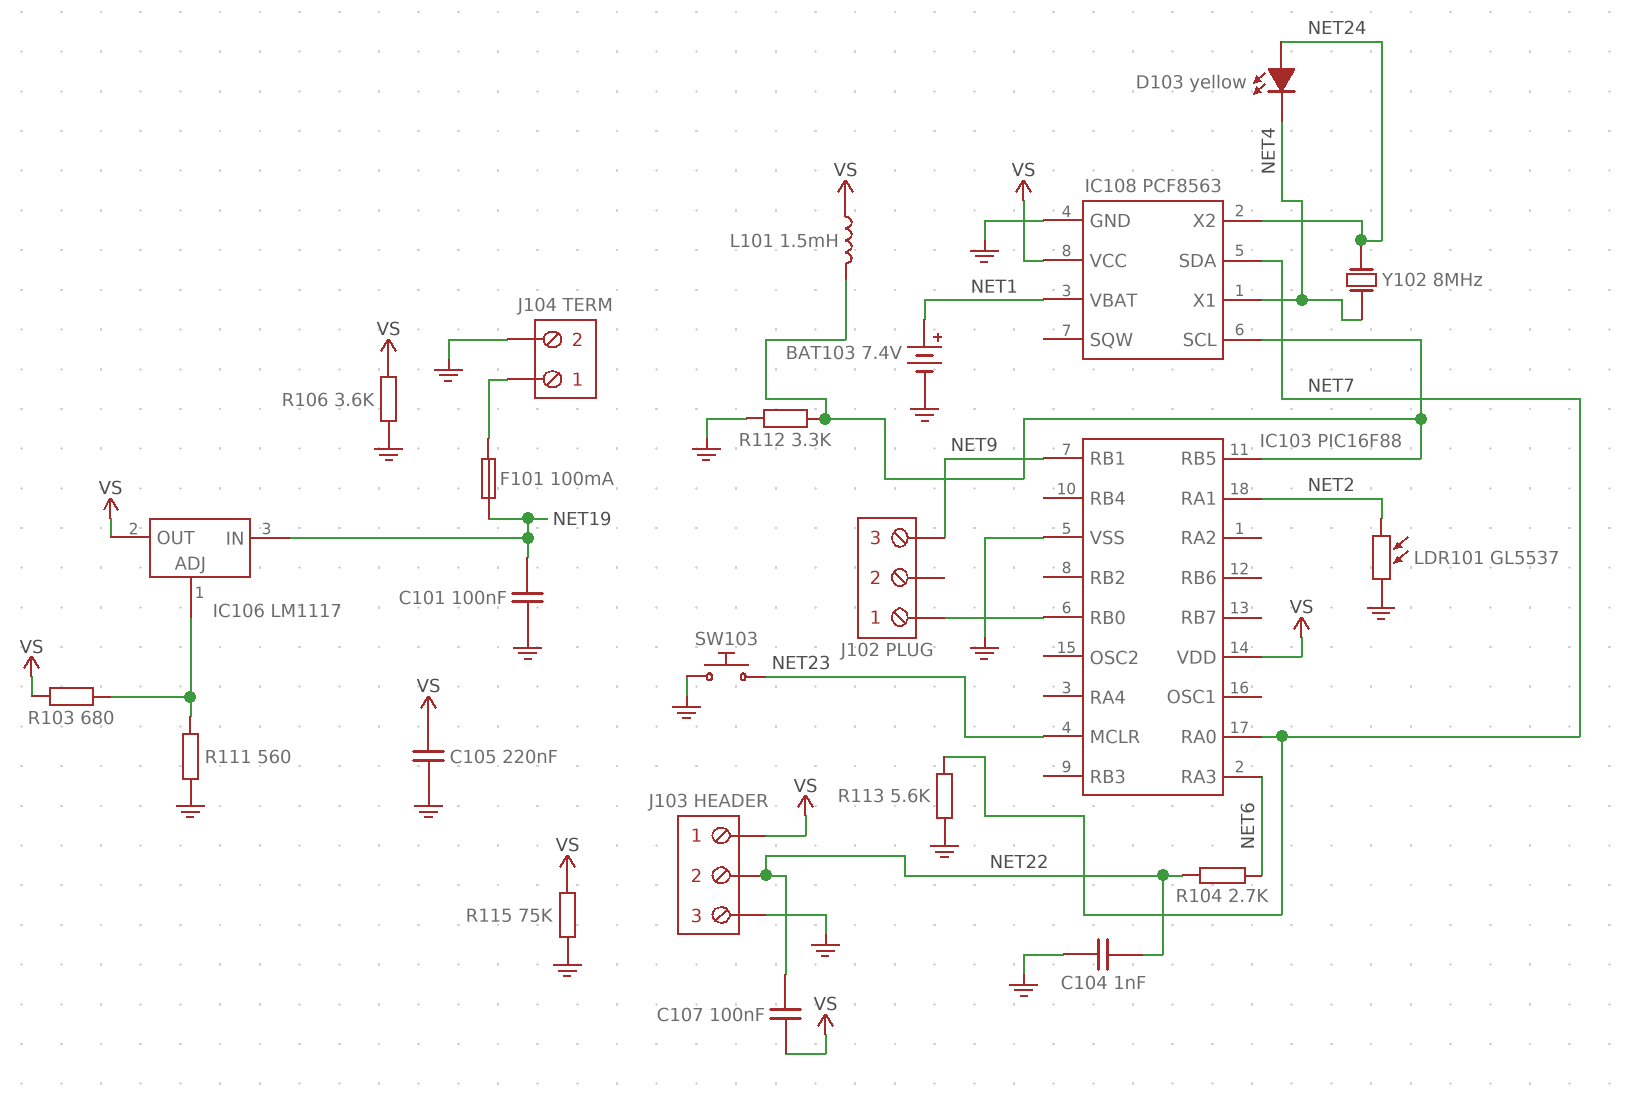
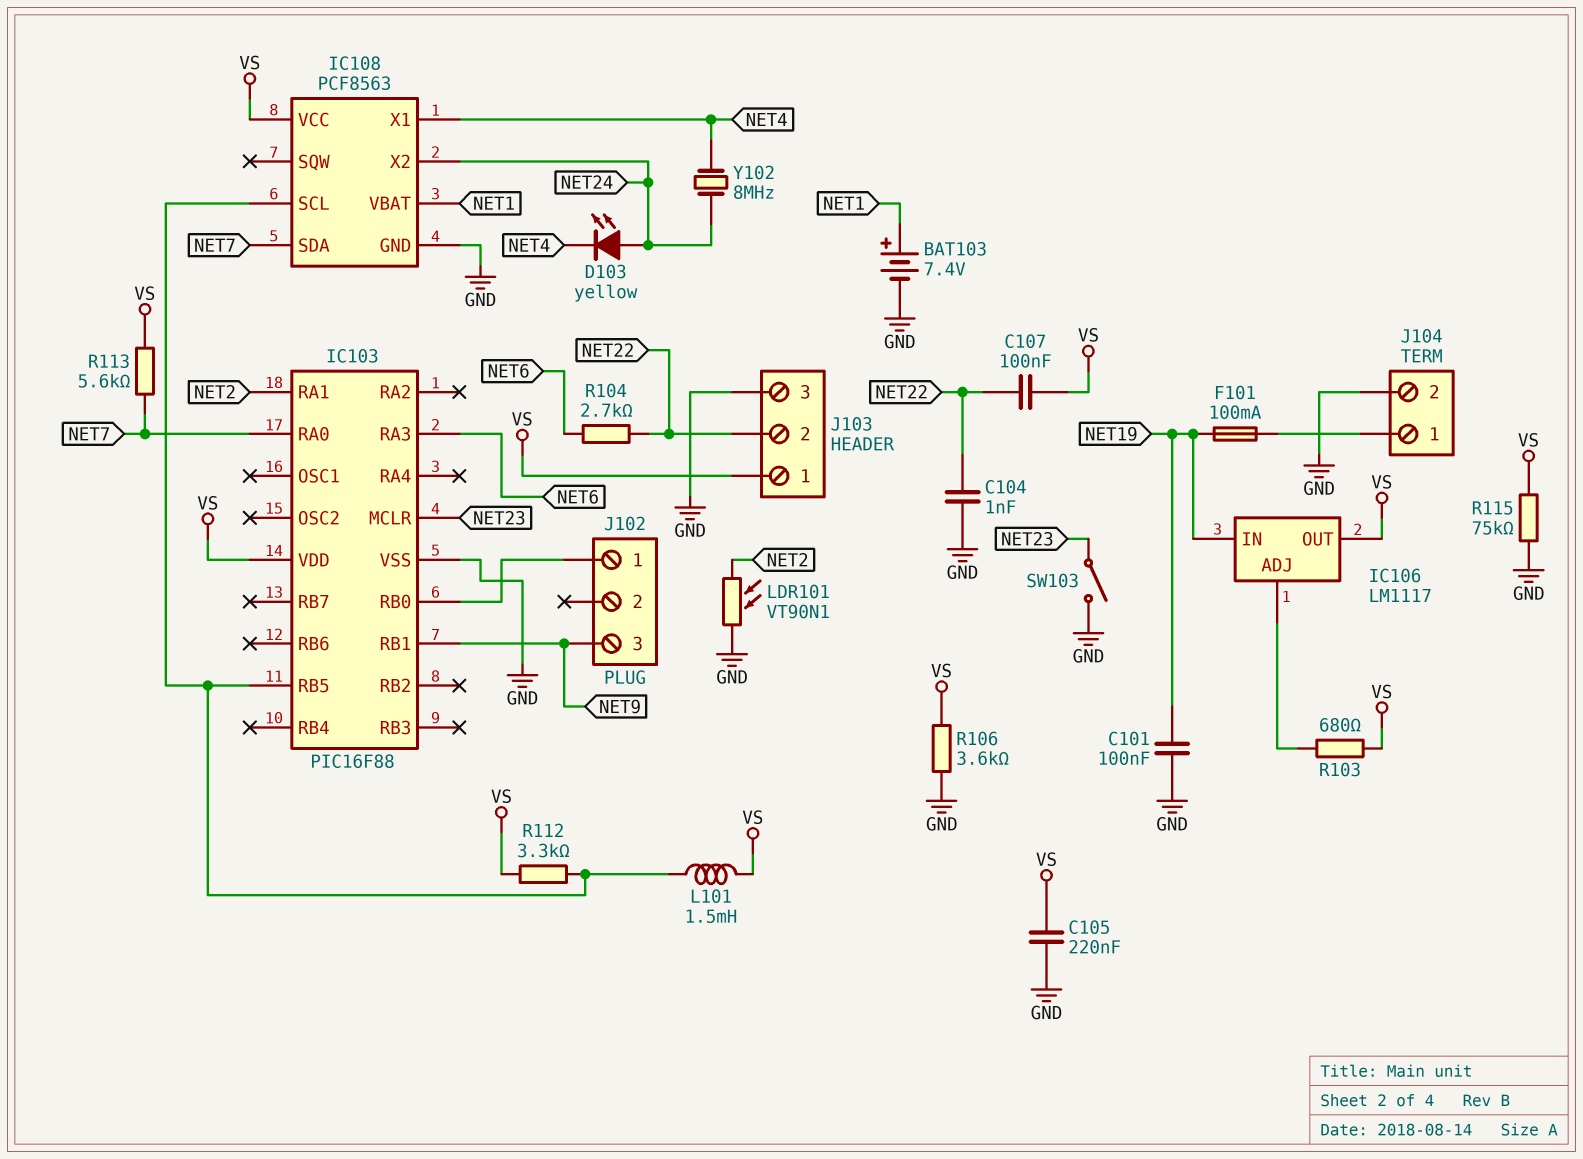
LDR101: GL5537 (GND, NET2) -> VT90N1 (GND, NET2)
R111: 560 (GND, IC106/ADJ) -> none
R112: 3.3k (GND, IC103/RB5) -> 3.3k (IC103/RB5, VS)
R113: 5.6k (GND, NET7) -> 5.6k (NET7, VS)
SW103: button (GND, NET23) -> switch (GND, NET23)

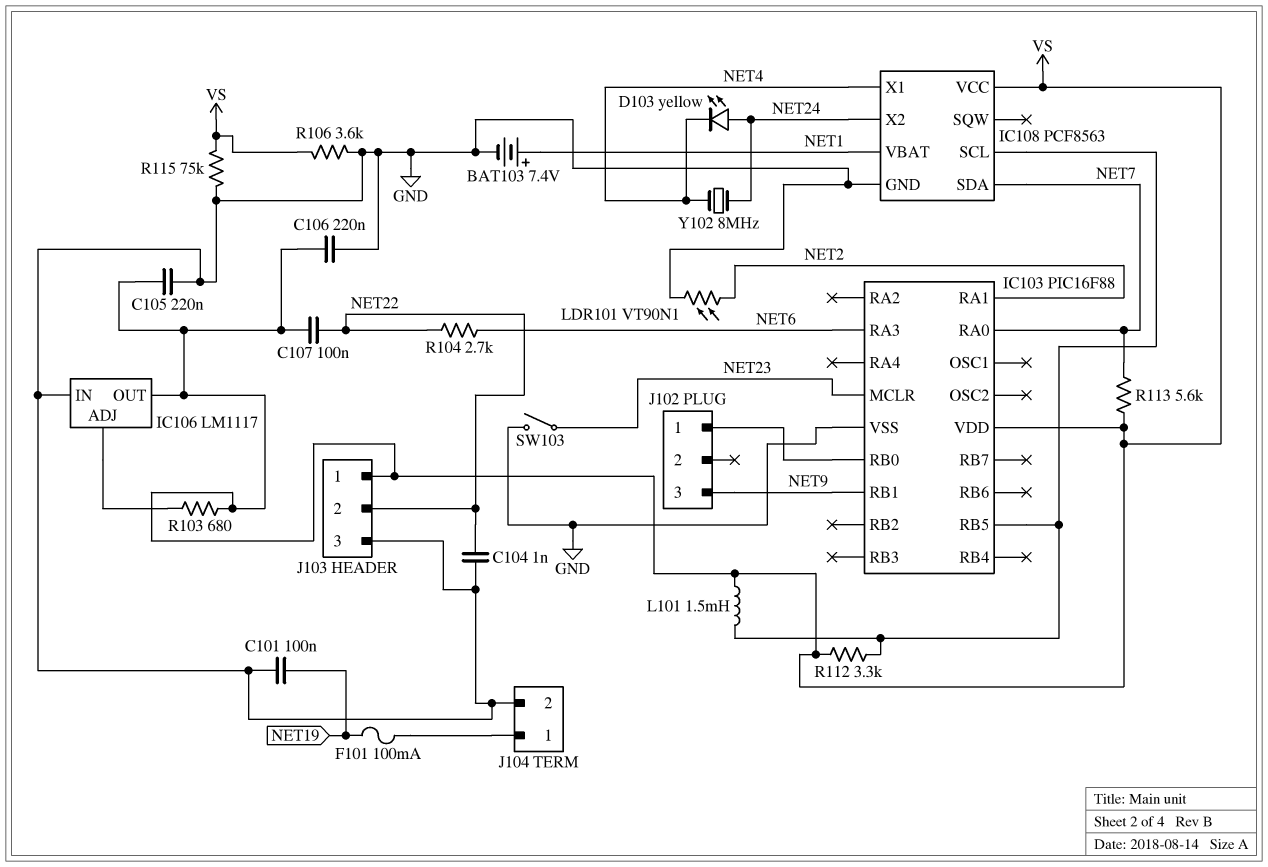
C106: none -> 220nF (GND, VS)
IC106 pin IN: NET19 -> GND

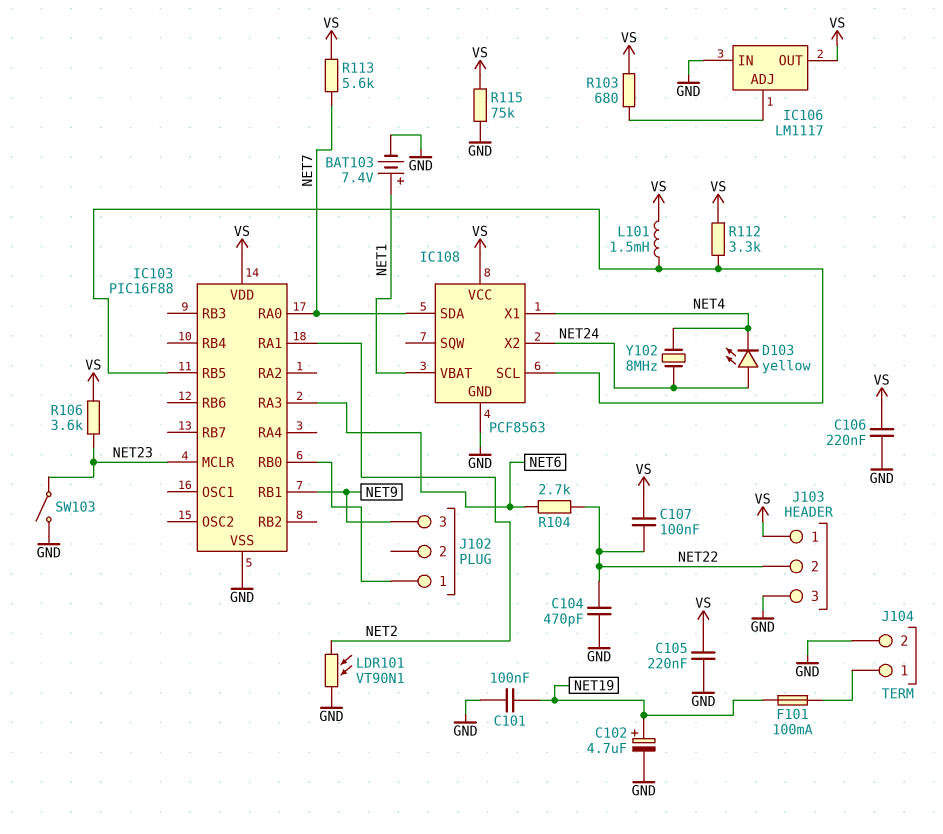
C102: none -> 4.7uF (plus NET19, minus GND)
C104: 1nF (GND, NET22) -> 470pF (GND, NET22)
R106: 3.6k (GND, VS) -> 3.6k (NET23, VS)

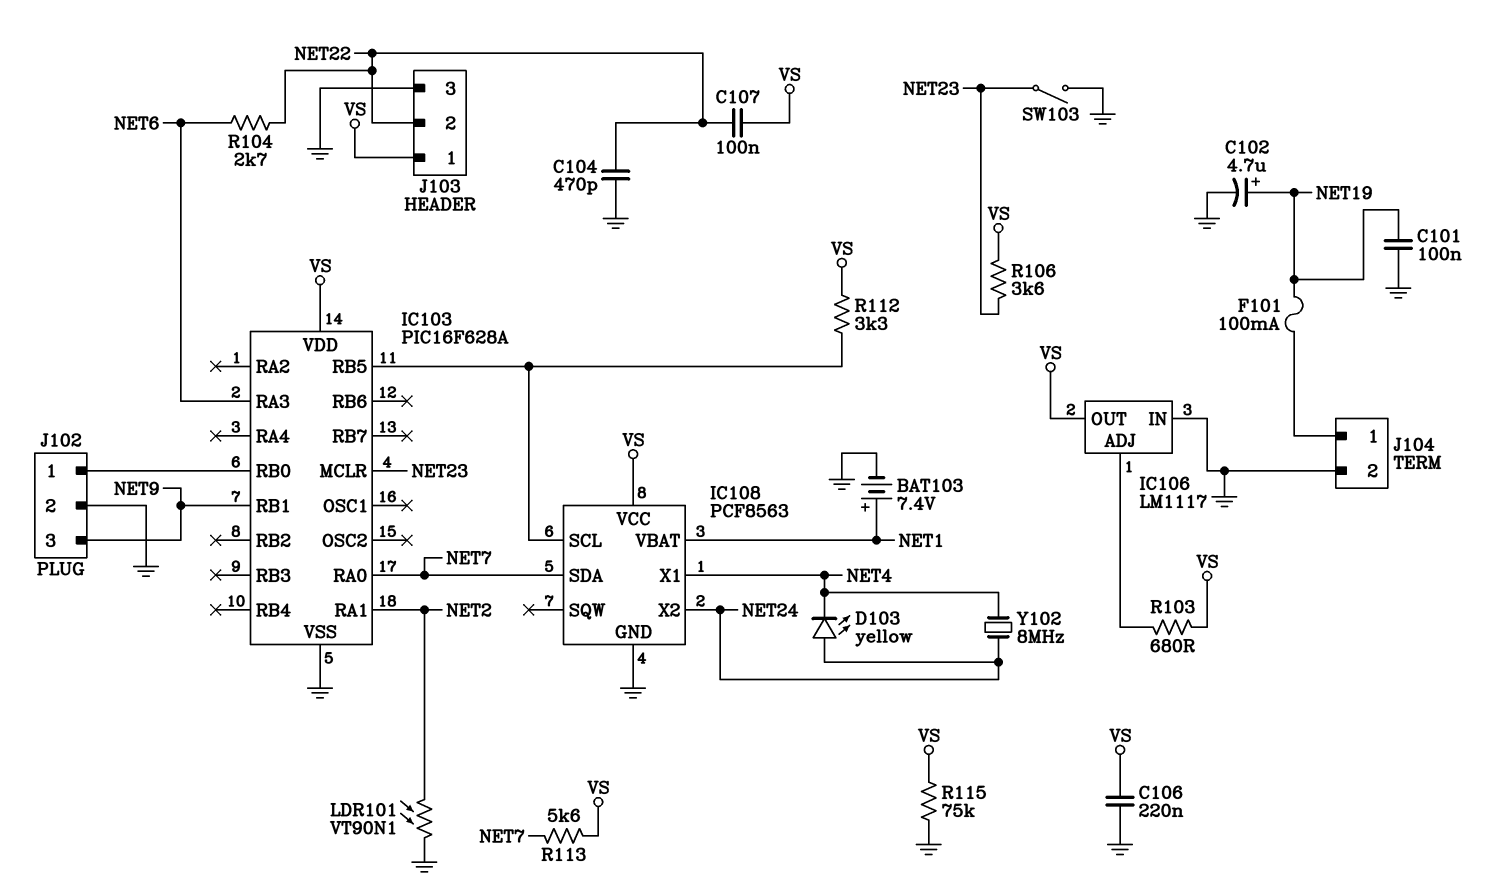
C105: 220nF (GND, VS) -> none
IC103: PIC16F88 -> PIC16F628A
J102 pin 2: none -> GND
L101: 1.5mH (IC103/RB5, VS) -> none

